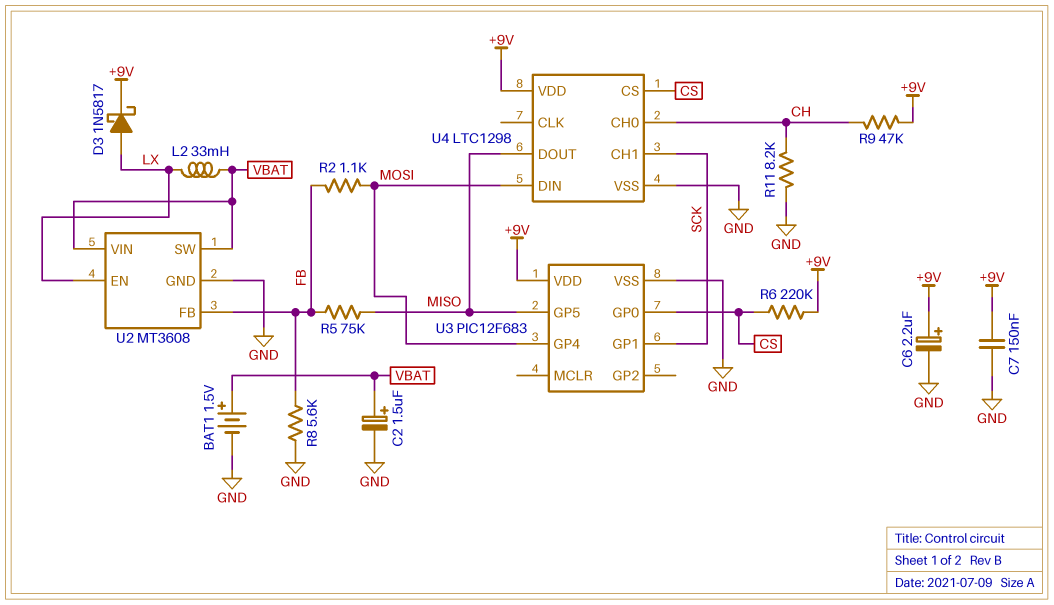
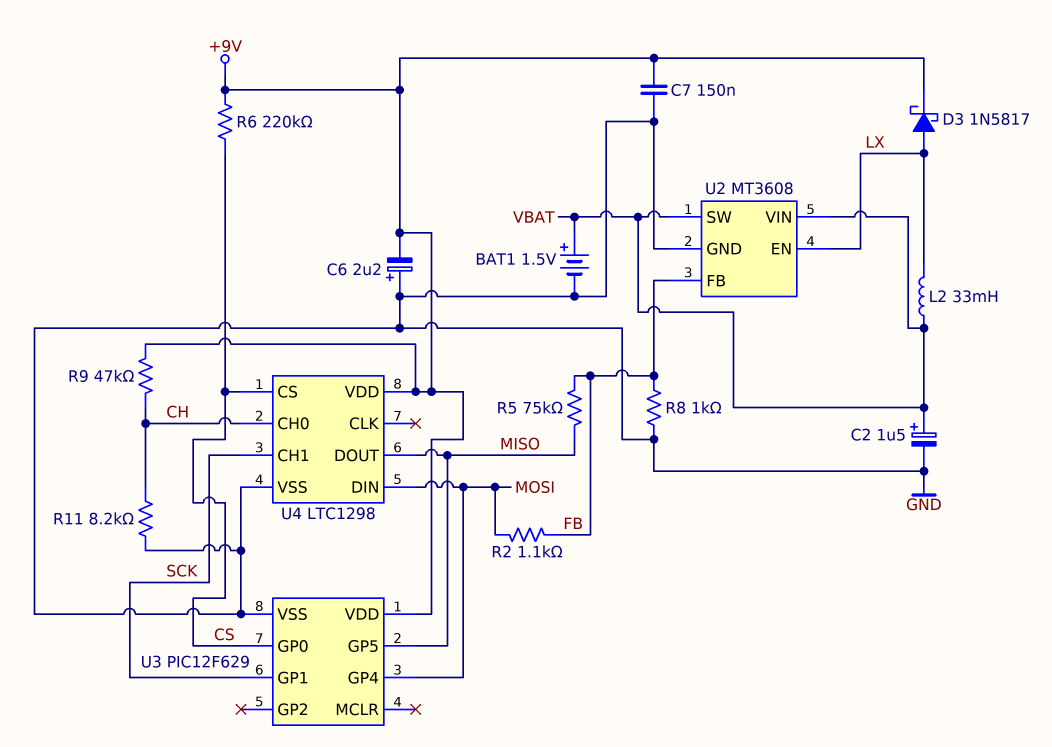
C6: 2.2uF (plus +9V, minus GND) -> 2.2uF (plus GND, minus +9V)
R8: 5.6k (FB, GND) -> 1k (FB, GND)
U3: PIC12F683 -> PIC12F629

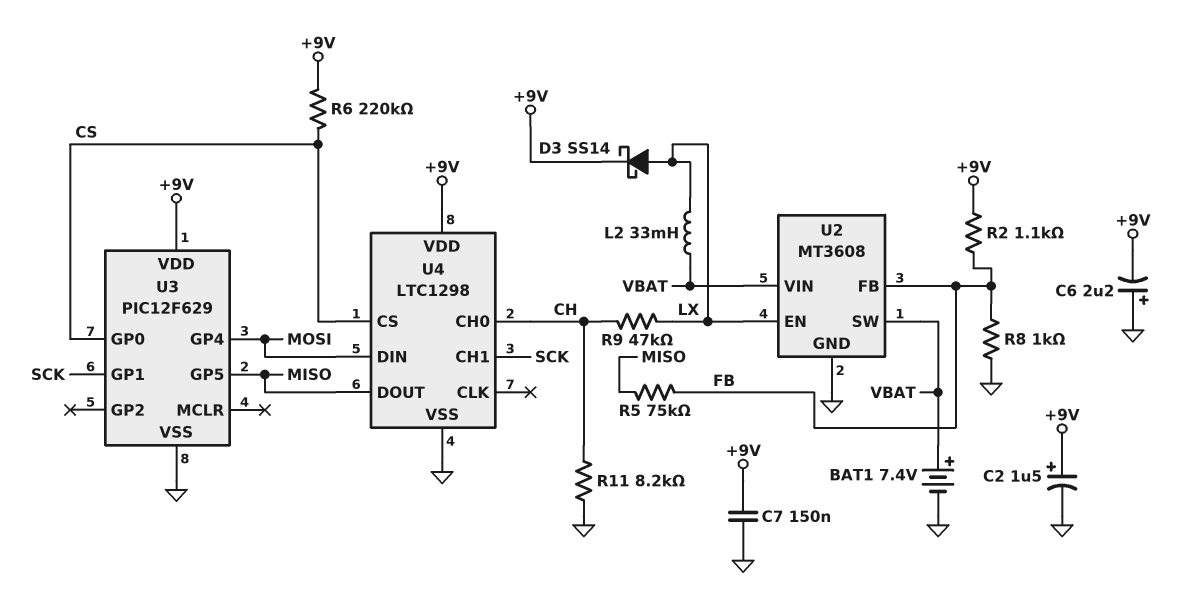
BAT1: 1.5V (plus VBAT, minus GND) -> 7.4V (plus VBAT, minus GND)
C2: 1.5uF (plus VBAT, minus GND) -> 1.5uF (plus +9V, minus GND)
D3: schottky 1N5817 (A LX, K +9V) -> schottky SS14 (A LX, K +9V)
R2: 1.1k (FB, MOSI) -> 1.1k (+9V, FB)
R9: 47k (+9V, CH) -> 47k (CH, LX)

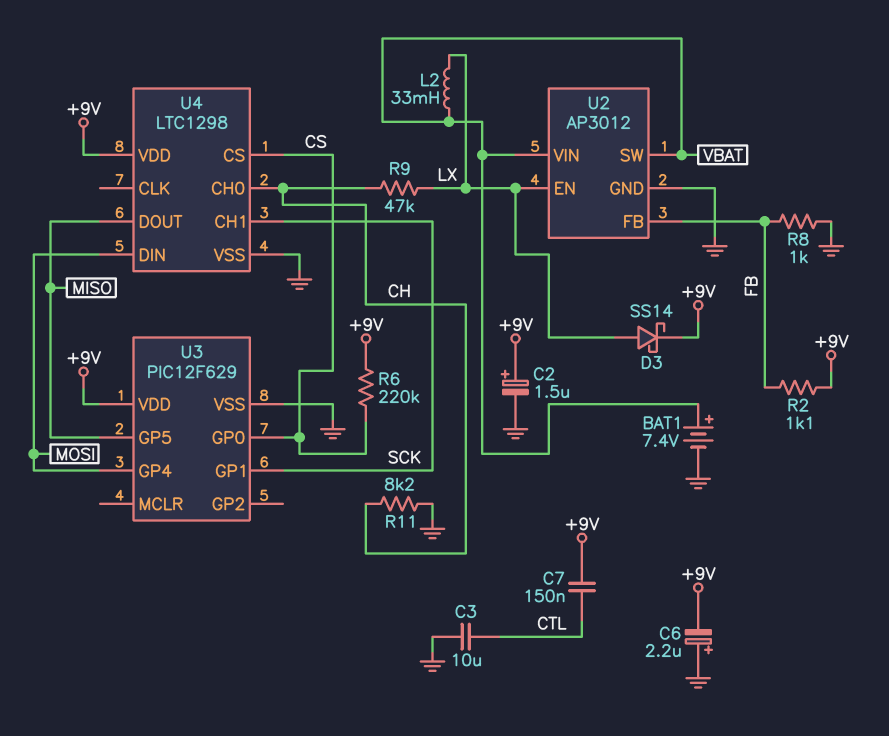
C3: none -> 10uF (CTL, GND)
C7: 150nF (+9V, GND) -> 150nF (+9V, CTL)
R5: 75k (FB, MISO) -> none
U2: MT3608 -> AP3012

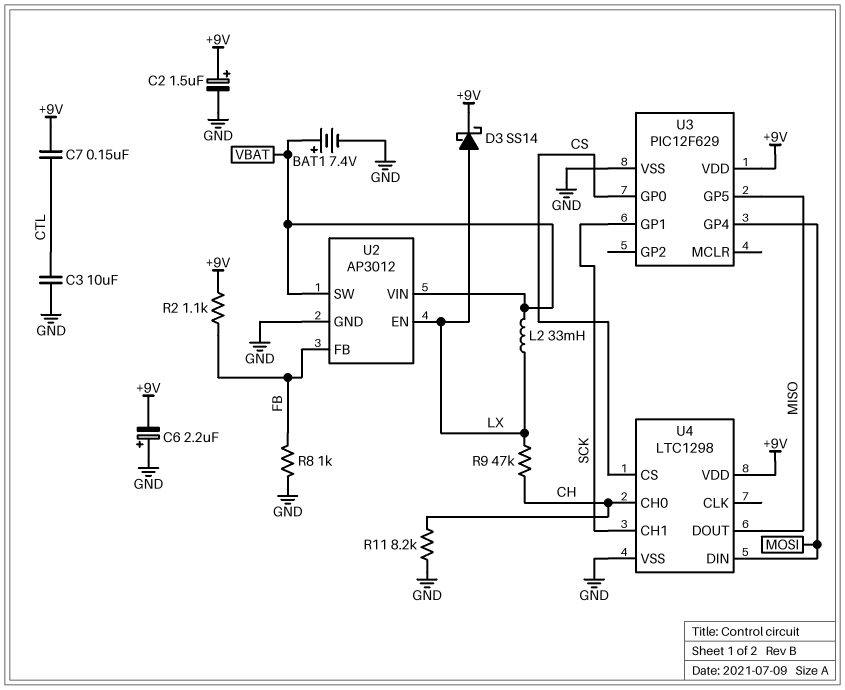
R6: 220k (+9V, CS) -> none

